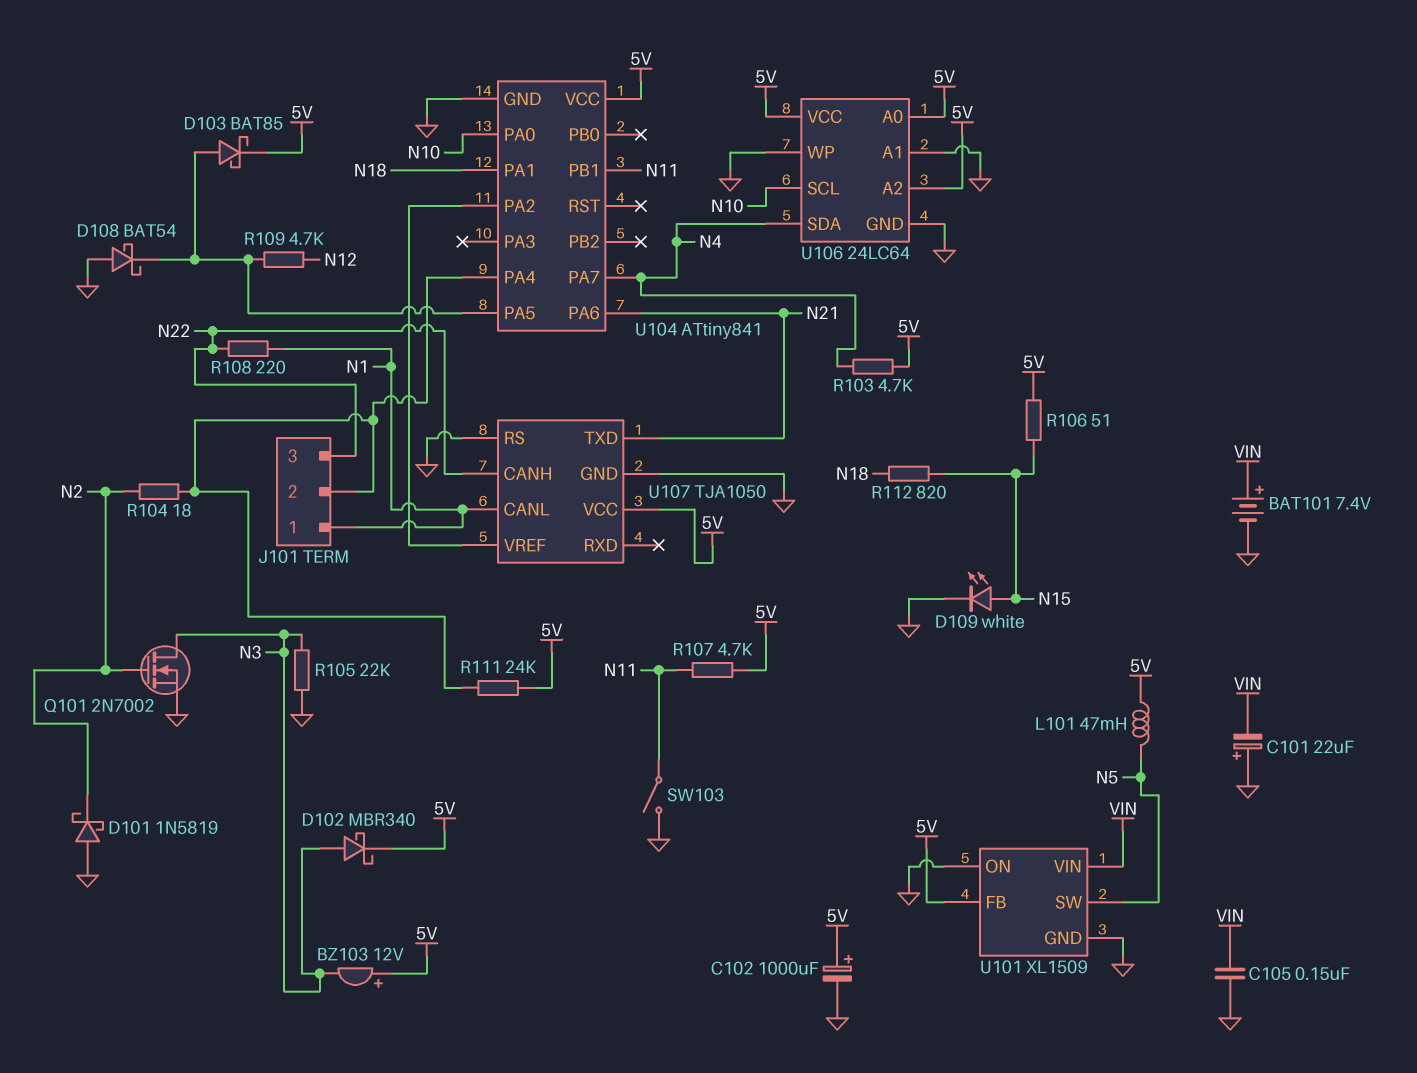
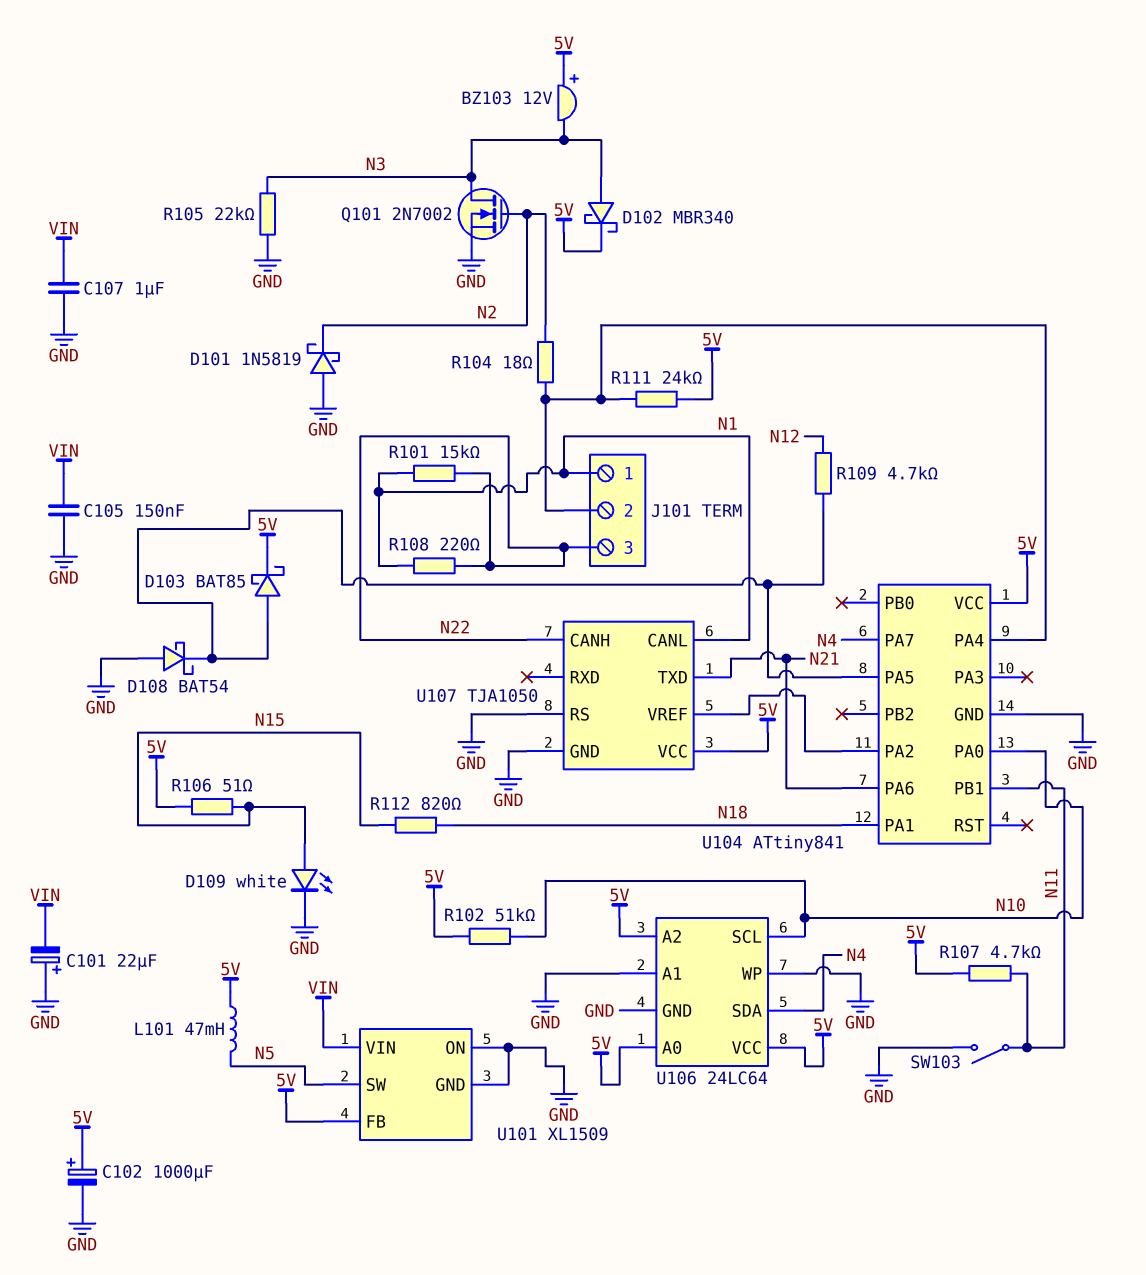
BAT101: 7.4V (plus VIN, minus GND) -> none
C107: none -> 1uF (GND, VIN)
R101: none -> 15k (N1, N22)
R102: none -> 51k (5V, N10)
R103: 4.7k (5V, N4) -> none

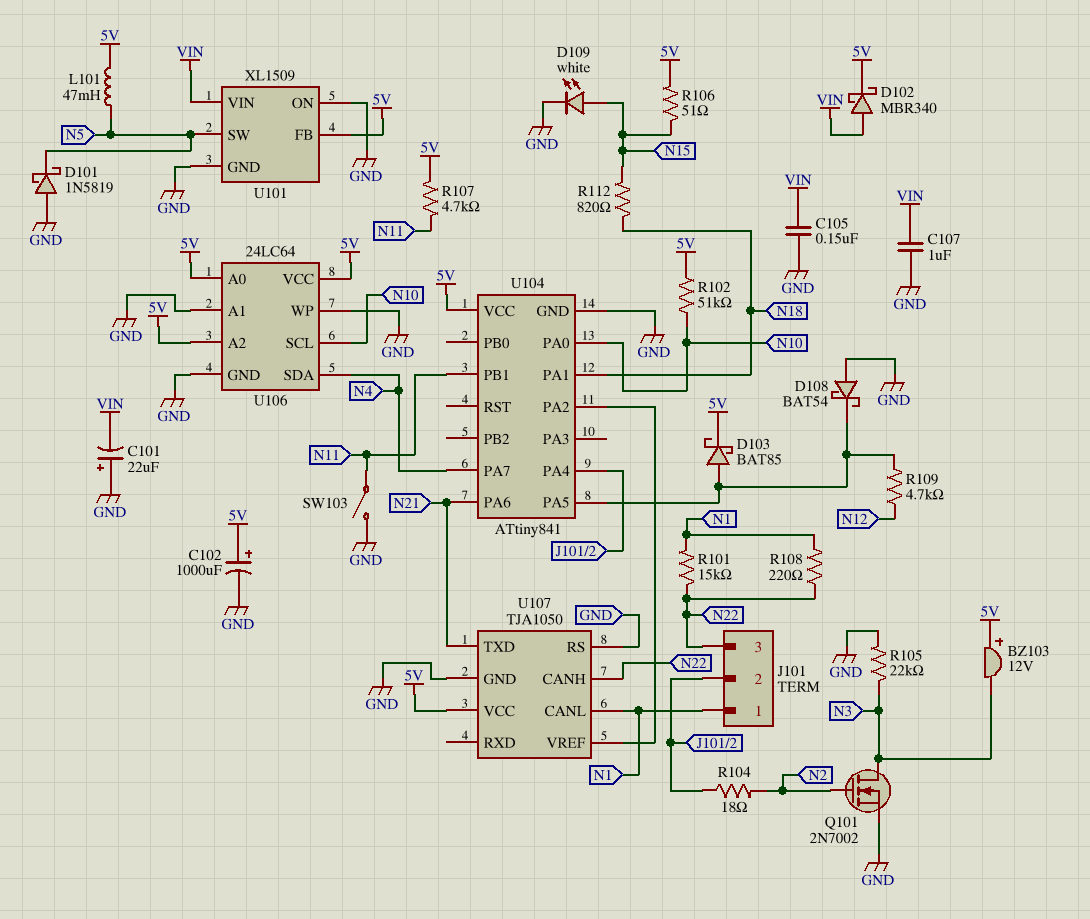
D101: schottky 1N5819 (A GND, K N2) -> schottky 1N5819 (A GND, K N5)
D102: schottky MBR340 (A N3, K 5V) -> schottky MBR340 (A VIN, K 5V)
R111: 24k (5V, J101/2) -> none

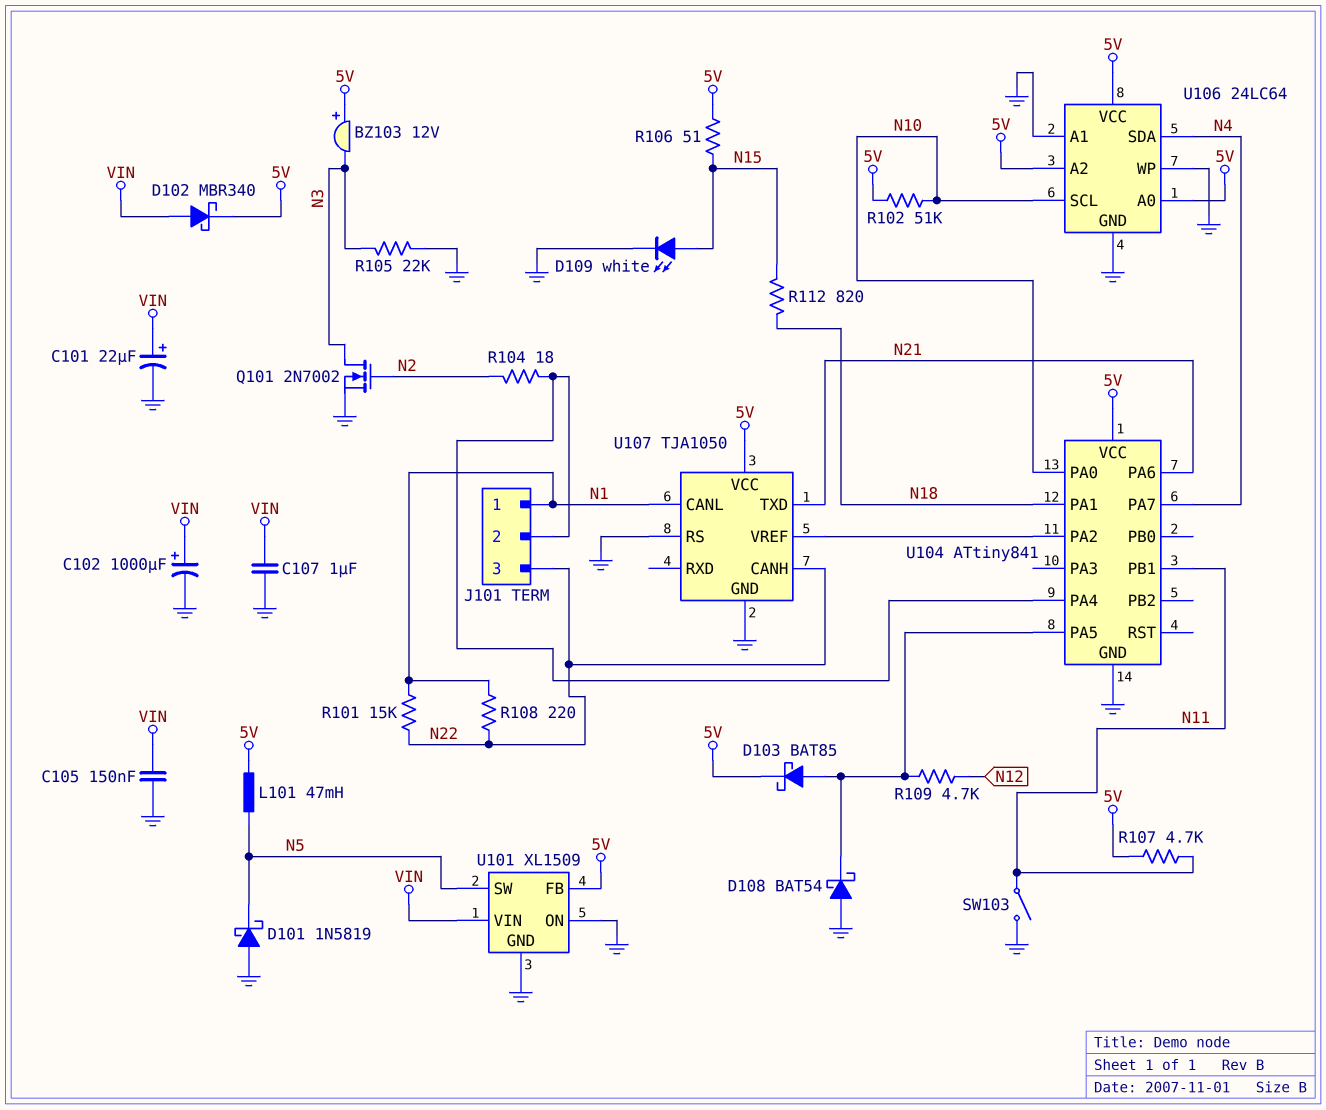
C101: 22uF (plus GND, minus VIN) -> 22uF (plus VIN, minus GND)
C102: 1000uF (plus 5V, minus GND) -> 1000uF (plus VIN, minus GND)

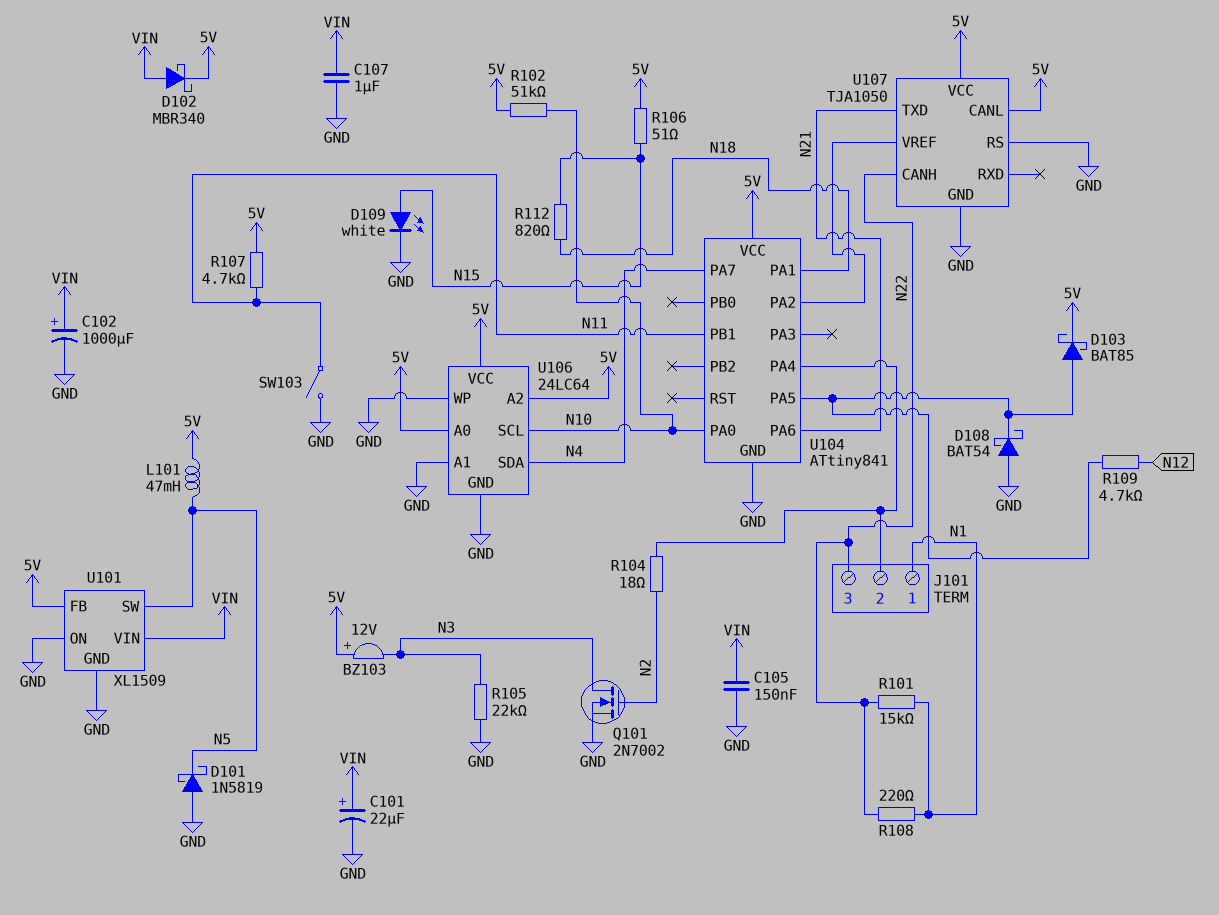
U107 pin CANL: N1 -> 5V

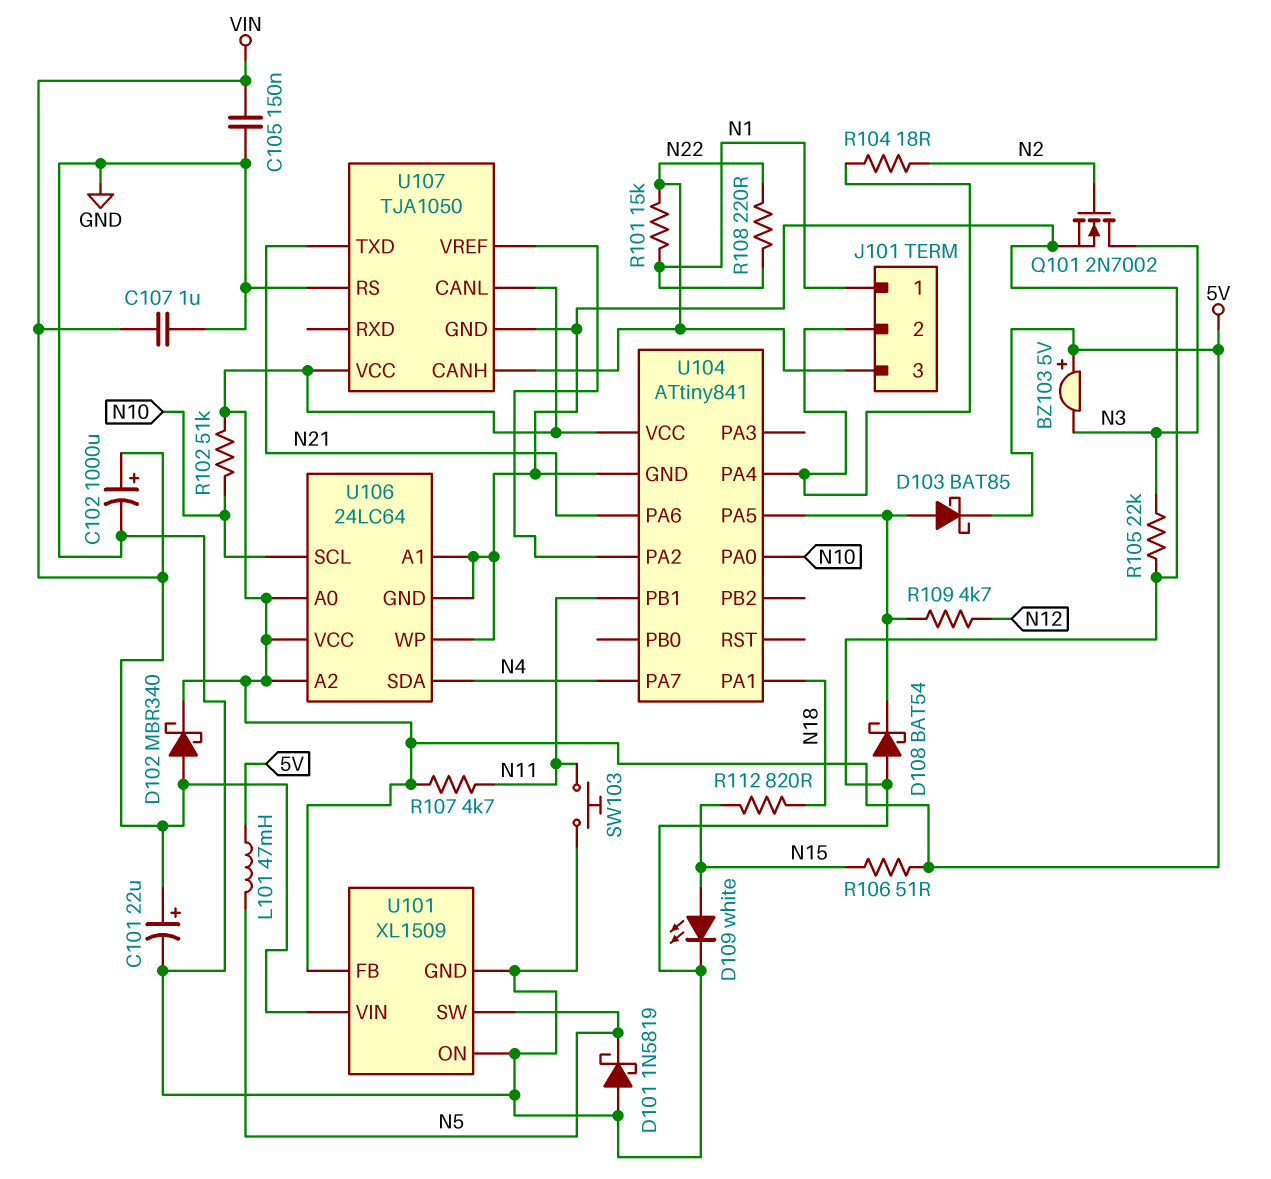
BZ103: buzzer 12V (plus 5V, minus N3) -> buzzer 5V (plus 5V, minus N3)
SW103: switch (GND, N11) -> button (GND, N11)

